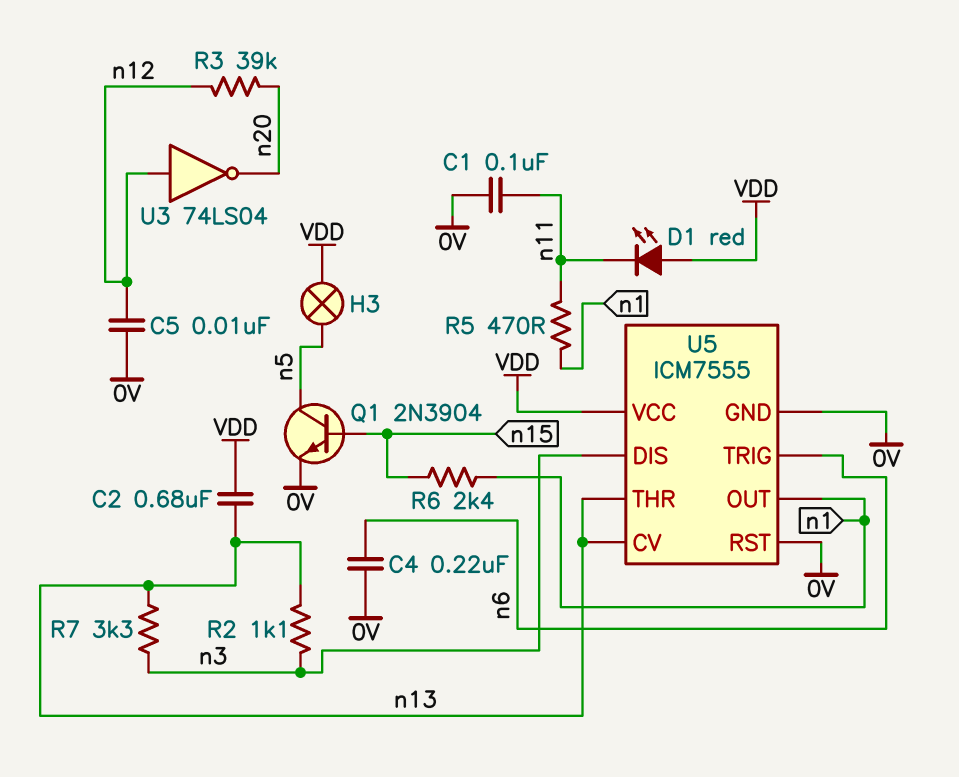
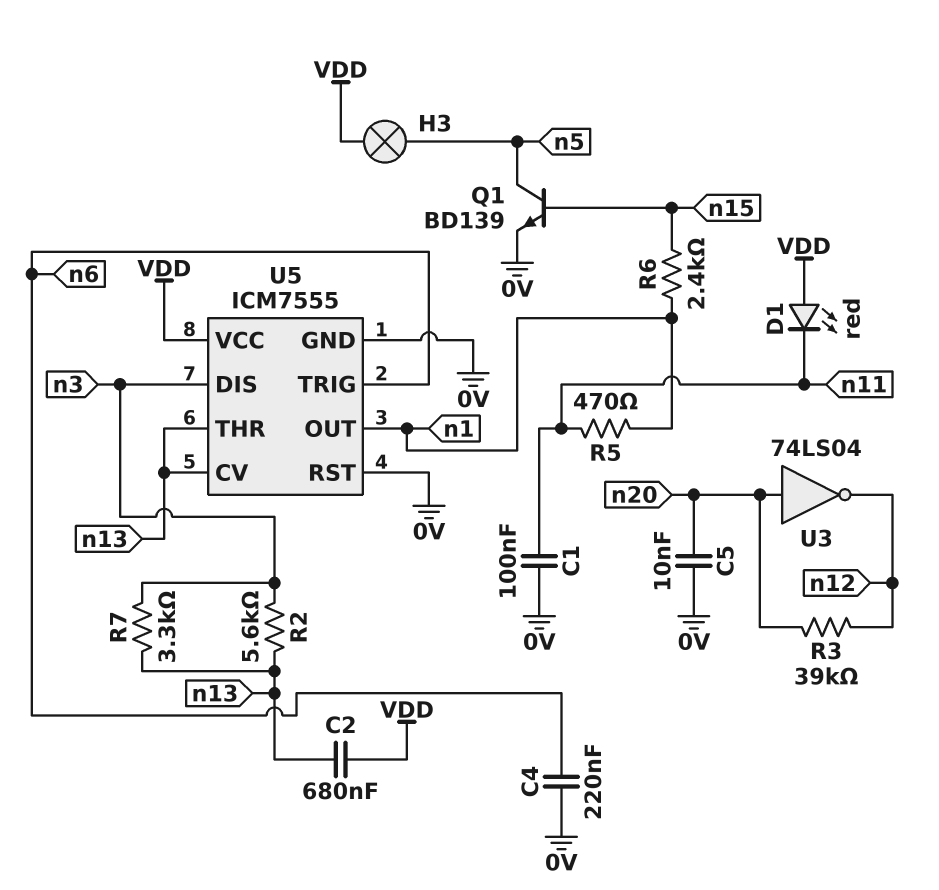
C5: 10nF (0V, n12) -> 10nF (0V, n20)
Q1: NPN 2N3904 (B n15, C n5, E 0V) -> NPN BD139 (B n15, C n5, E 0V)
R2: 1.1k (n3, n13) -> 5.6k (n3, n13)
U3: NOT 74LS04 (in n12, out n20) -> NOT 74LS04 (in n20, out n12)

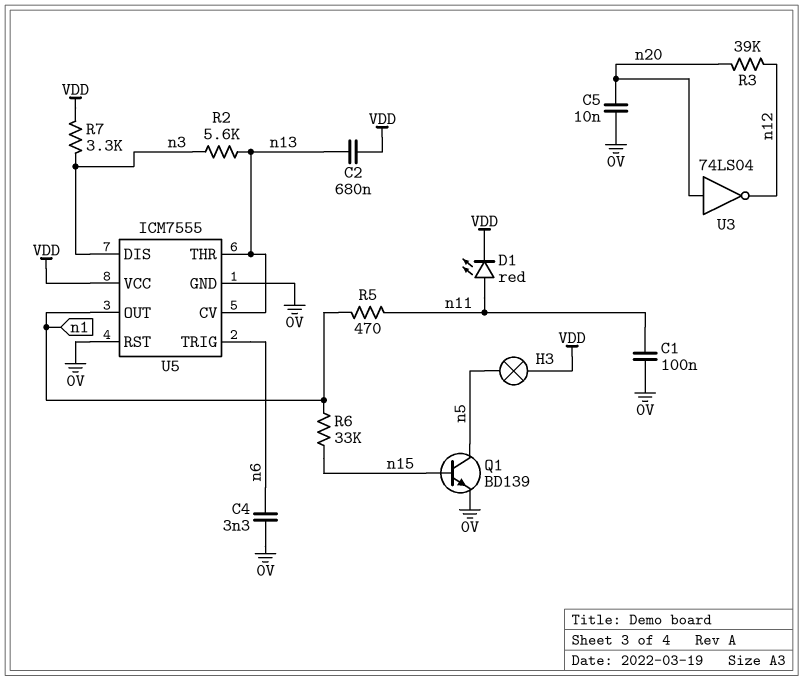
C4: 220nF (0V, n6) -> 3.3nF (0V, n6)
D1: LED red (A VDD, K n11) -> LED red (A n11, K VDD)
R6: 2.4k (n1, n15) -> 33k (n1, n15)
R7: 3.3k (n3, n13) -> 3.3k (VDD, n3)

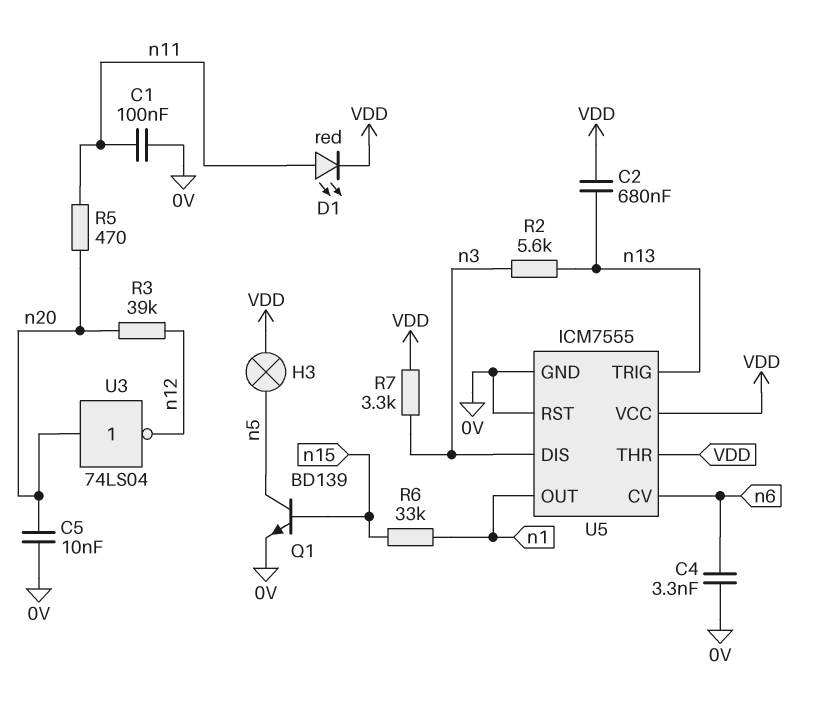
R5: 470 (n1, n11) -> 470 (n11, n20)
U5 pin CV: n13 -> n6
U5 pin THR: n13 -> VDD
U5 pin TRIG: n6 -> n13

